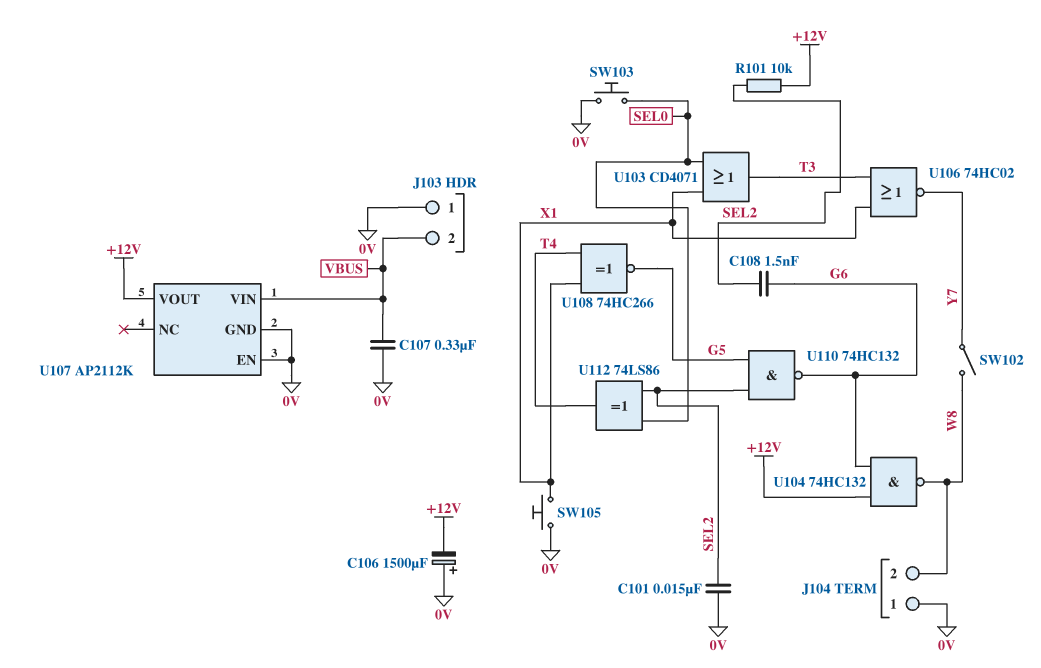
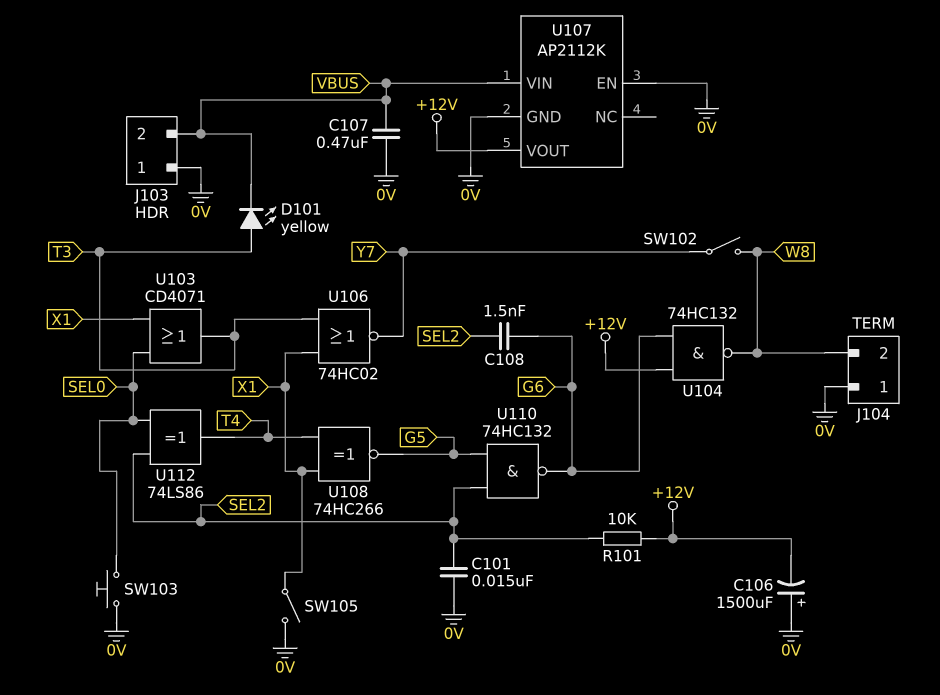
C107: 330nF (0V, VBUS) -> 470nF (0V, VBUS)
D101: none -> LED yellow (A T3, K VBUS)
SW105: button (0V, X1) -> switch (0V, X1)

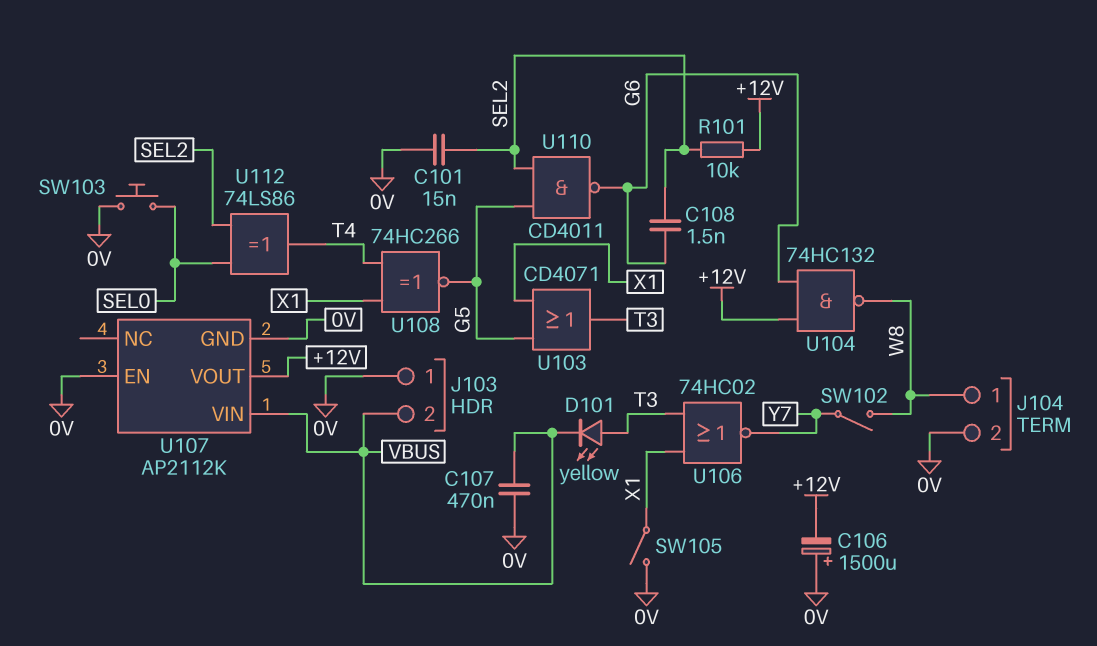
J104 pin 1: 0V -> W8
J104 pin 2: W8 -> 0V
U103: OR CD4071 (in SEL0, in X1, out T3) -> OR CD4071 (in G5, in X1, out T3)
U110: NAND 74HC132 (in G5, in SEL2, out G6) -> NAND CD4011 (in G5, in SEL2, out G6)

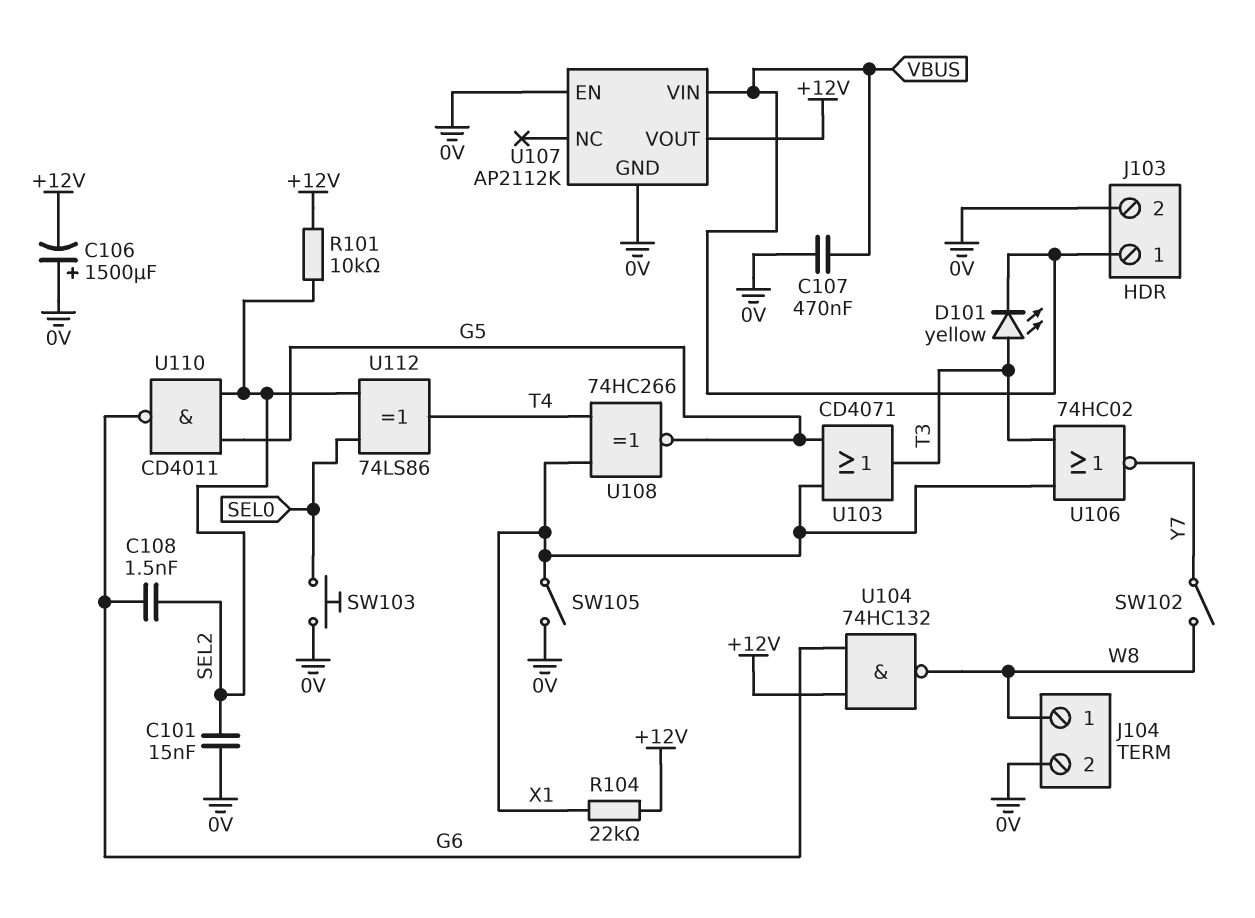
J103 pin 1: 0V -> VBUS
J103 pin 2: VBUS -> 0V
R104: none -> 22k (+12V, X1)

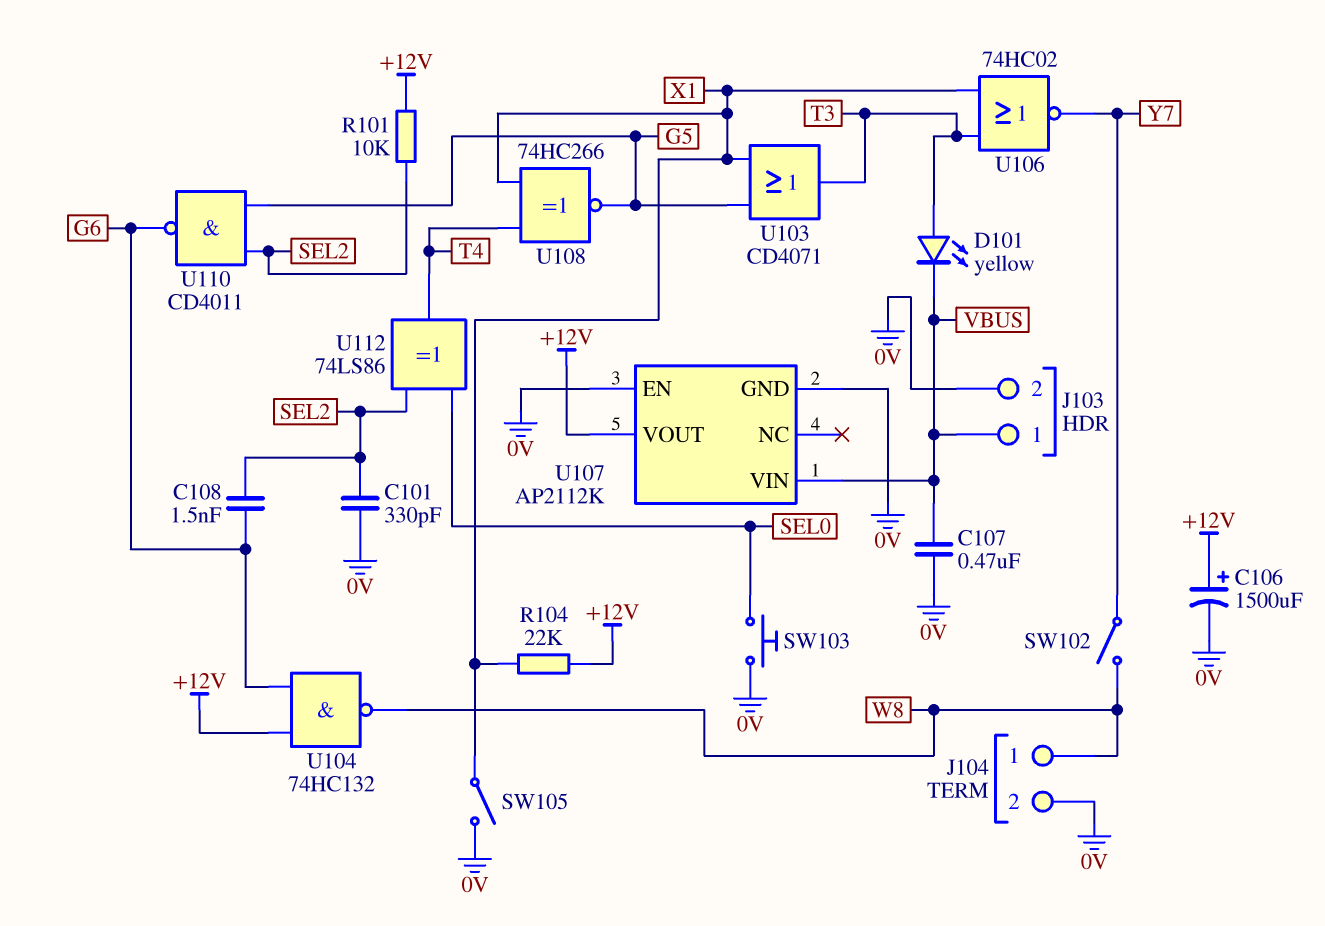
C101: 15nF (0V, SEL2) -> 330pF (0V, SEL2)
C106: 1500uF (plus 0V, minus +12V) -> 1500uF (plus +12V, minus 0V)

